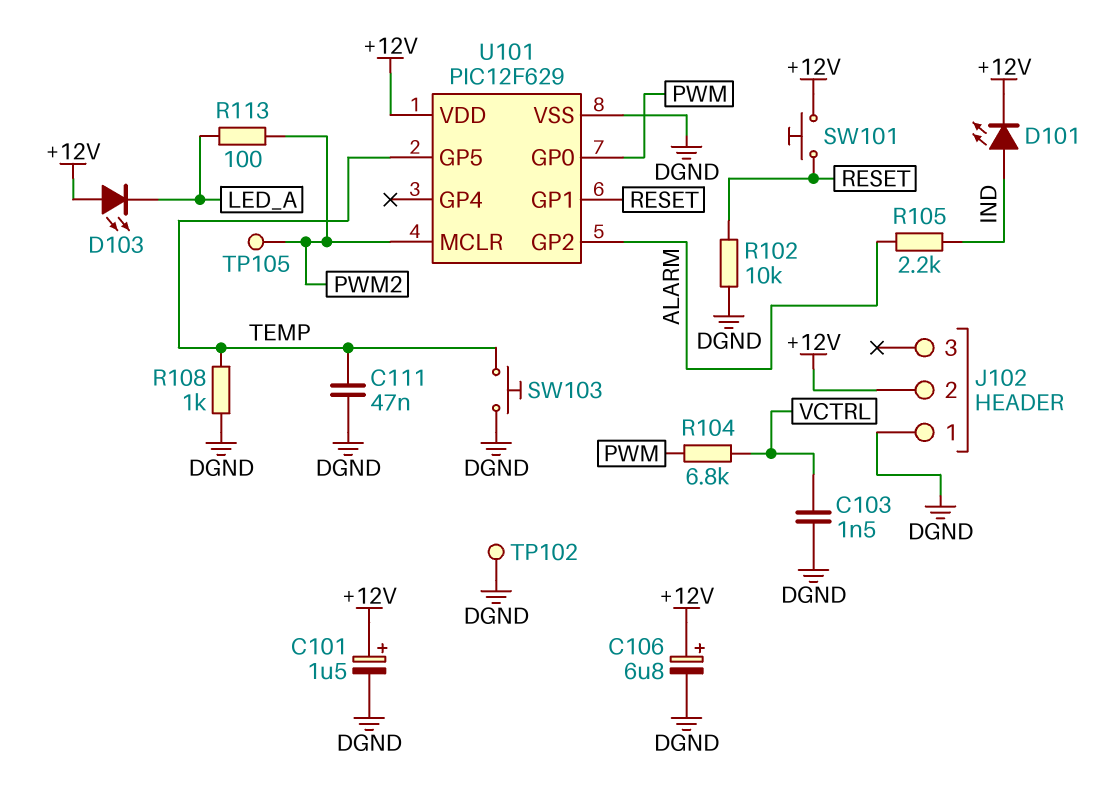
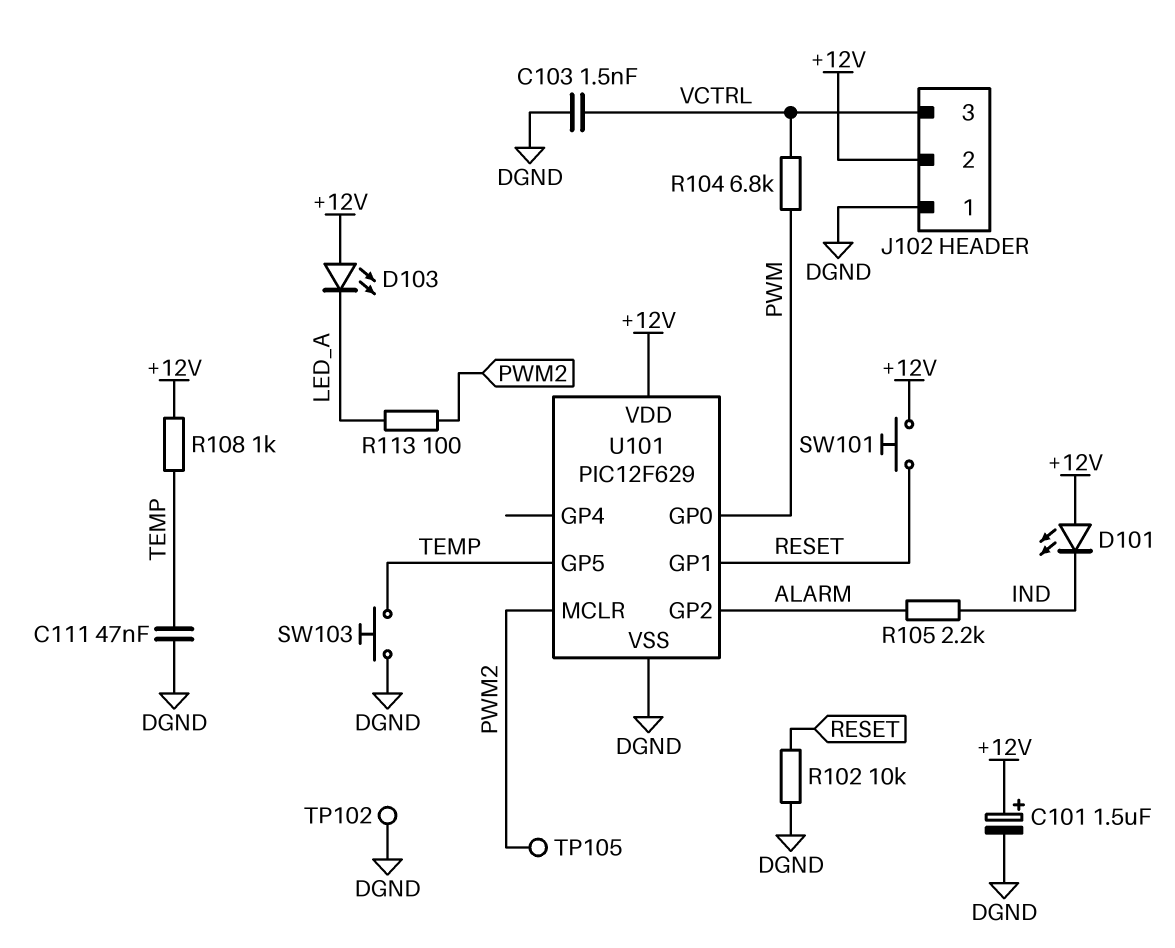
C106: 6.8uF (plus +12V, minus DGND) -> none
D101: LED (A IND, K +12V) -> LED (A +12V, K IND)
J102 pin 3: none -> VCTRL
R108: 1k (DGND, TEMP) -> 1k (+12V, TEMP)

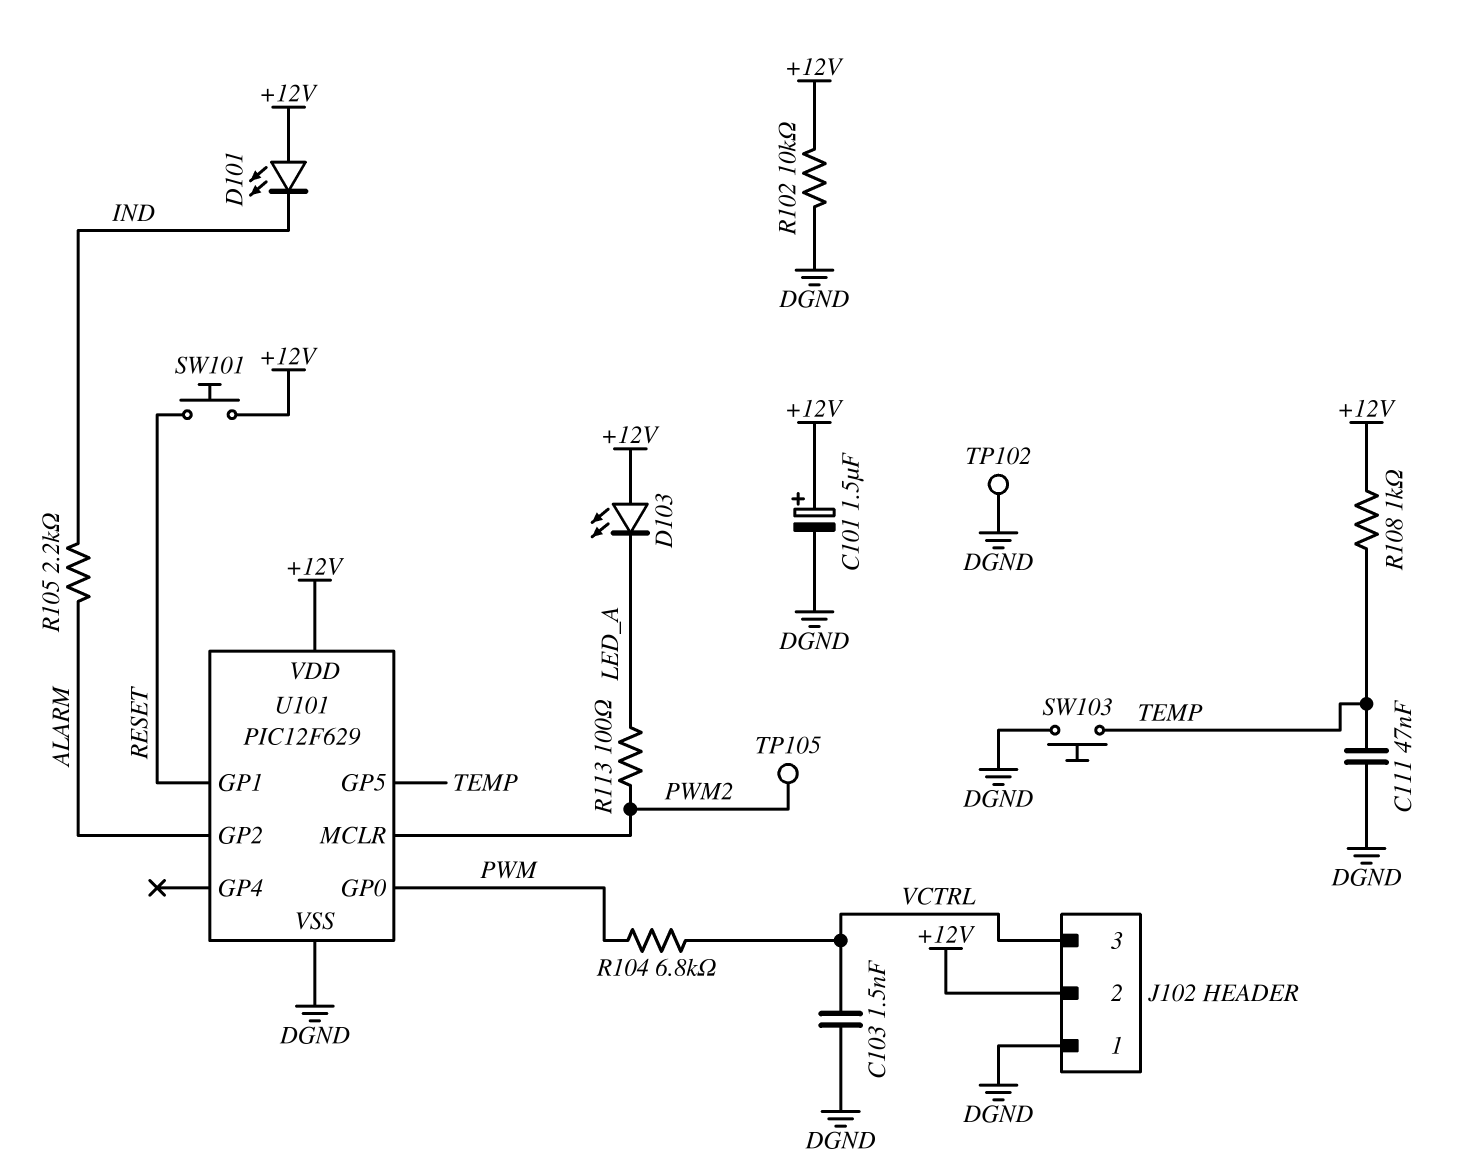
R102: 10k (DGND, RESET) -> 10k (+12V, DGND)

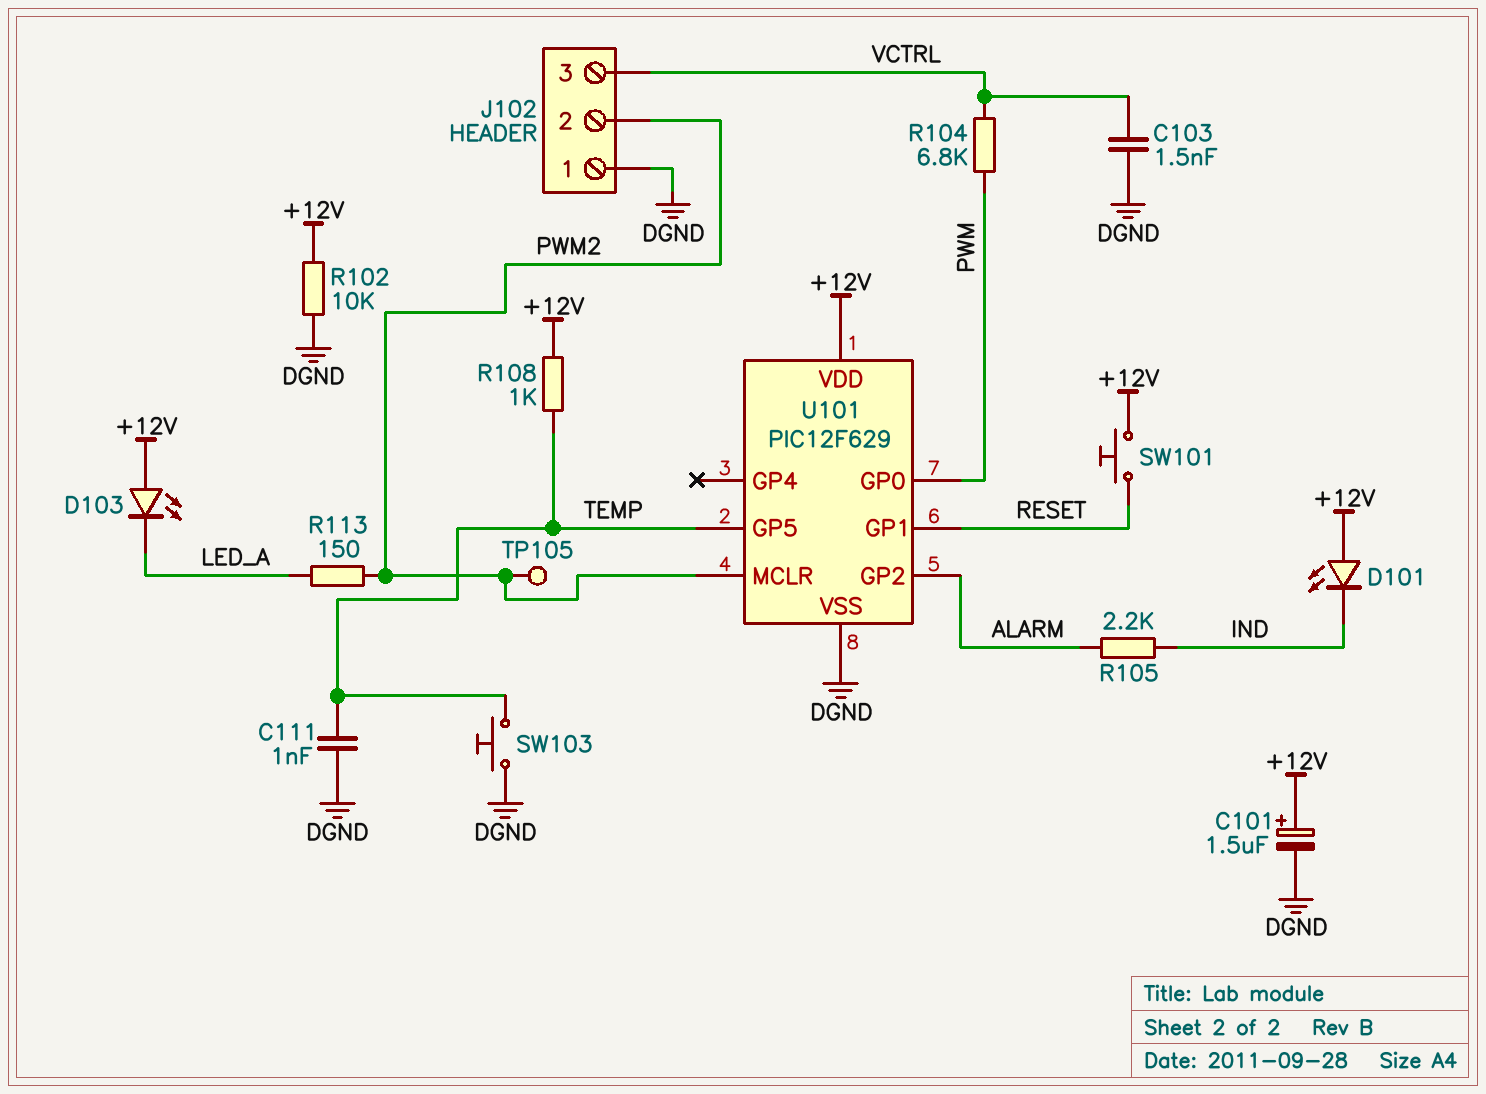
C111: 47nF (DGND, TEMP) -> 1nF (DGND, TEMP)
J102 pin 2: +12V -> PWM2
R113: 100 (LED_A, PWM2) -> 150 (LED_A, PWM2)
TP102: test point (DGND) -> none

